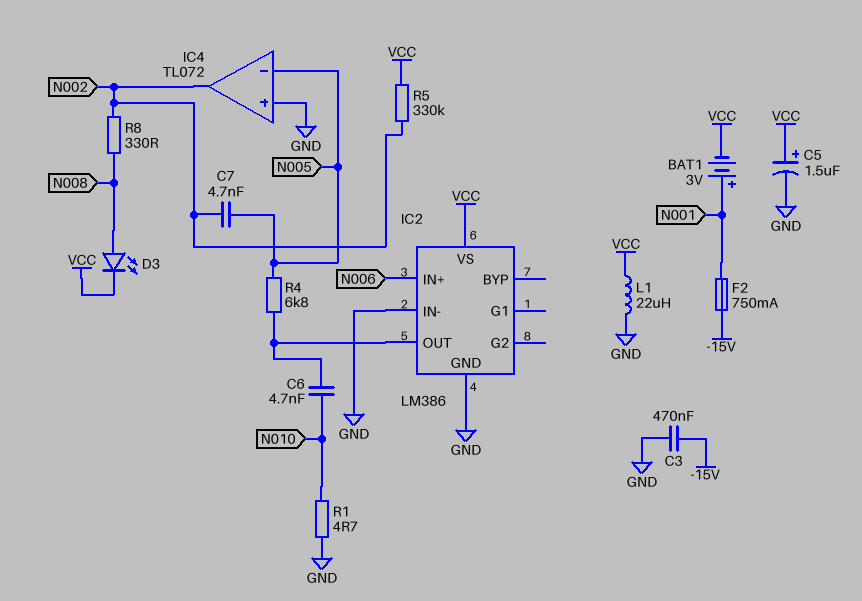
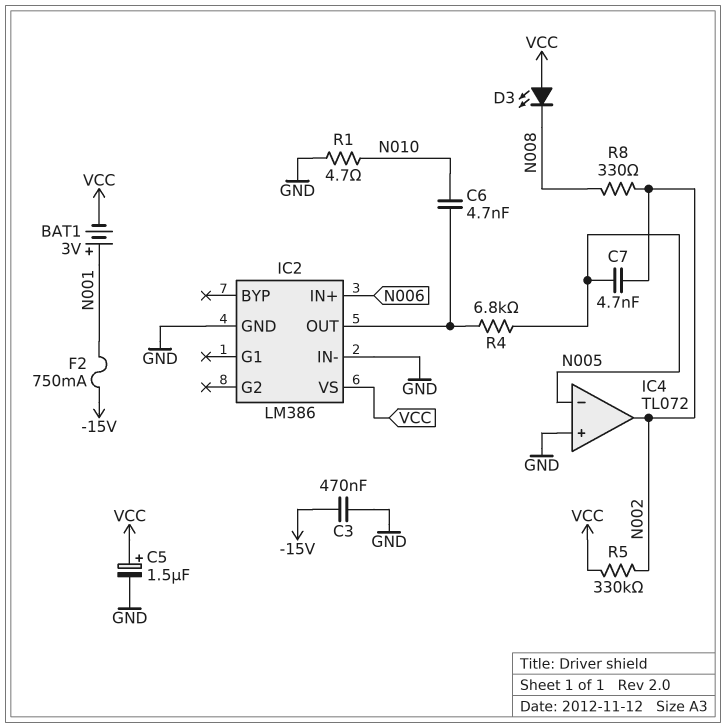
D3: LED (A N008, K VCC) -> LED (A VCC, K N008)
L1: 22uH (GND, VCC) -> none

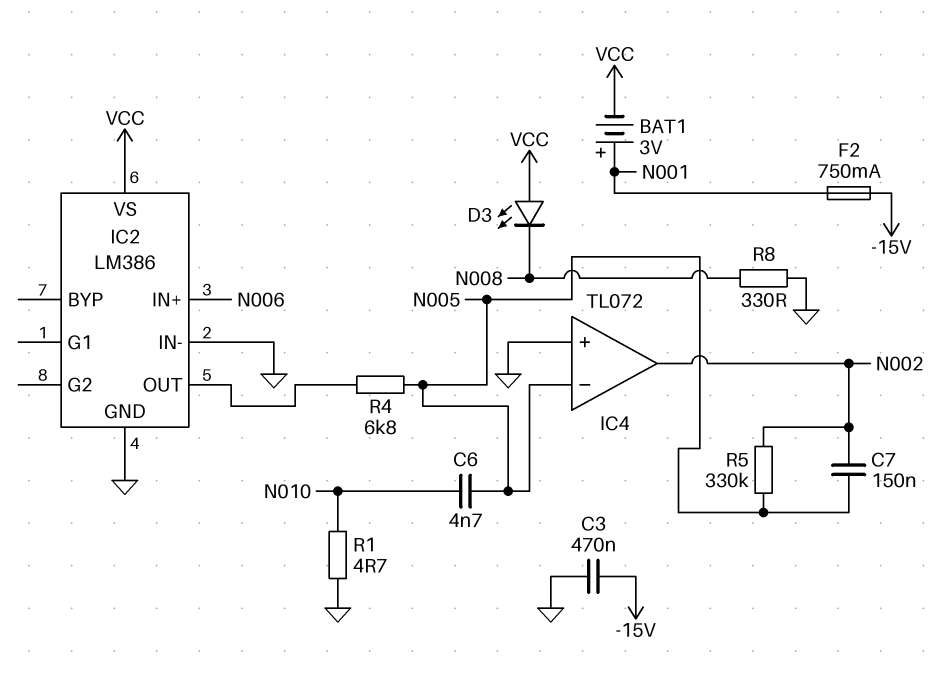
C5: 1.5uF (plus VCC, minus GND) -> none
C6: 4.7nF (IC2/OUT, N010) -> 4.7nF (N005, N010)
C7: 4.7nF (N002, N005) -> 150nF (N002, N005)
R5: 330k (N002, VCC) -> 330k (N002, N005)
R8: 330 (N002, N008) -> 330 (GND, N008)

